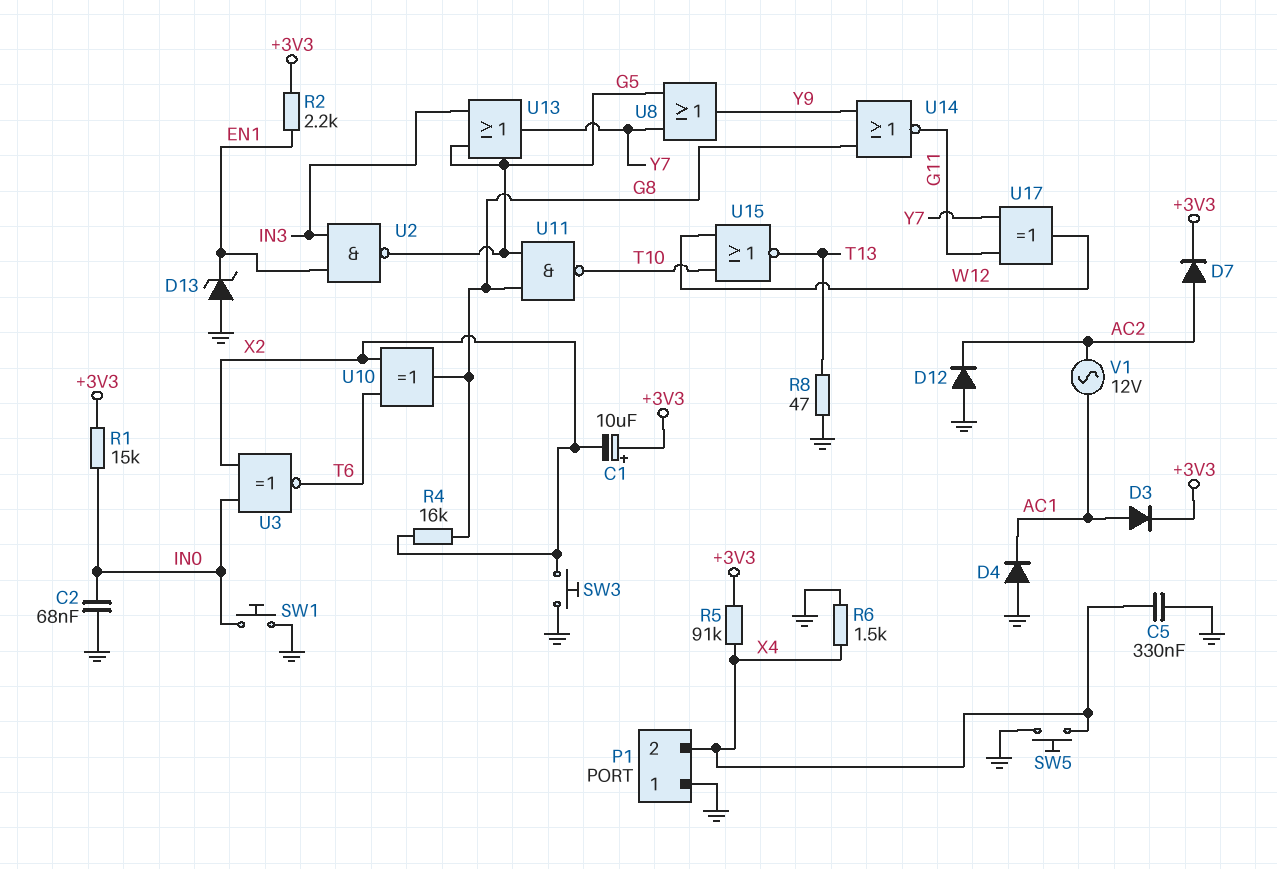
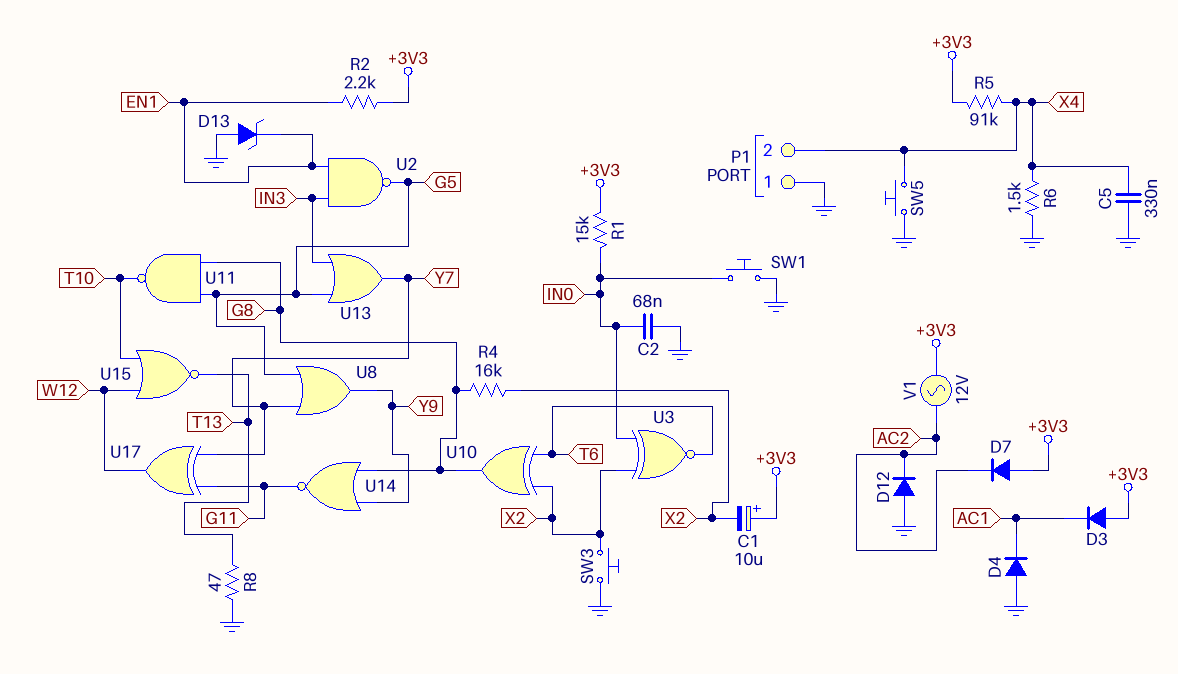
D3: diode (A AC1, K +3V3) -> diode (A +3V3, K AC1)
D7: diode (A AC2, K +3V3) -> diode (A +3V3, K AC2)
V1: AC 12V (AC1, AC2) -> AC 12V (+3V3, AC2)

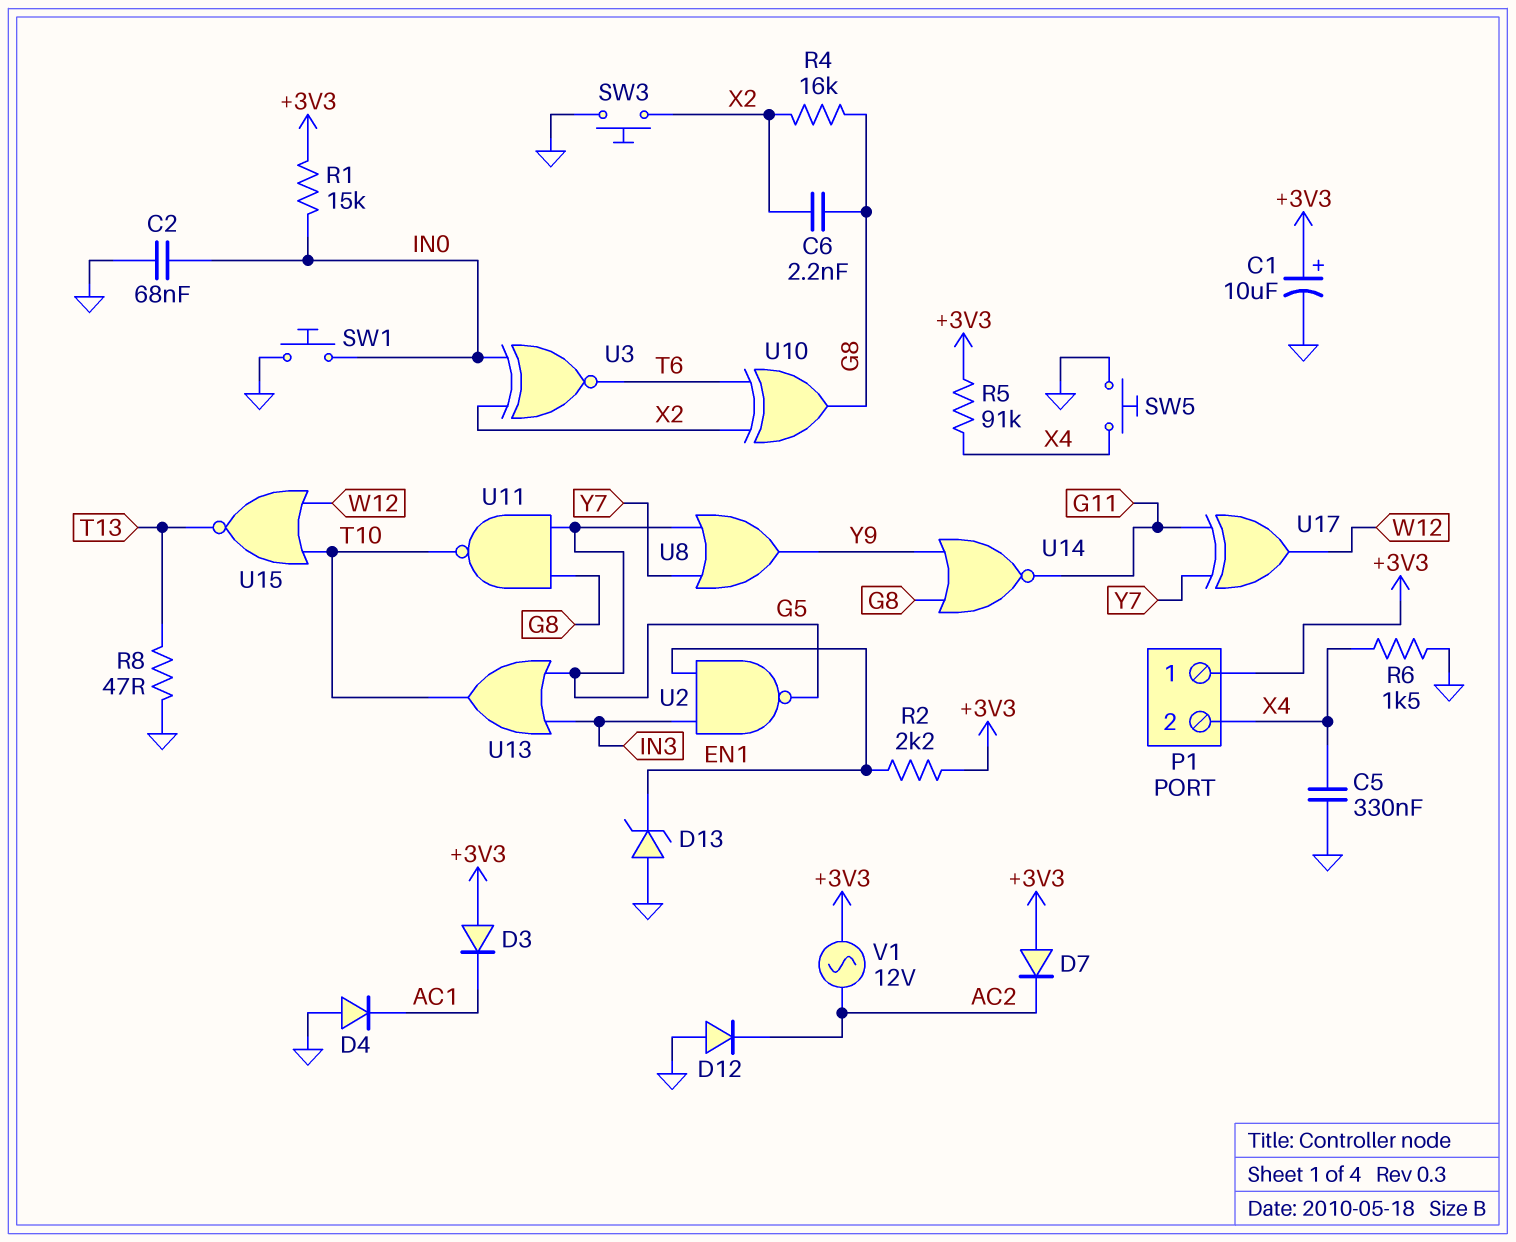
C1: 10uF (plus +3V3, minus X2) -> 10uF (plus +3V3, minus GND)
C6: none -> 2.2nF (G8, X2)
P1 pin 1: GND -> +3V3
U13: OR (in G5, in IN3, out Y7) -> OR (in G5, in IN3, out T10)

